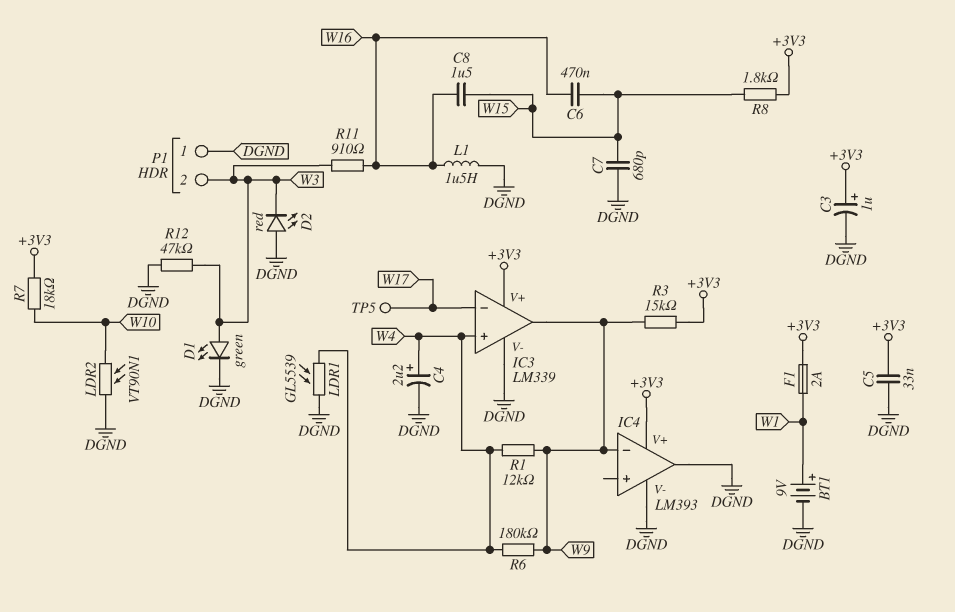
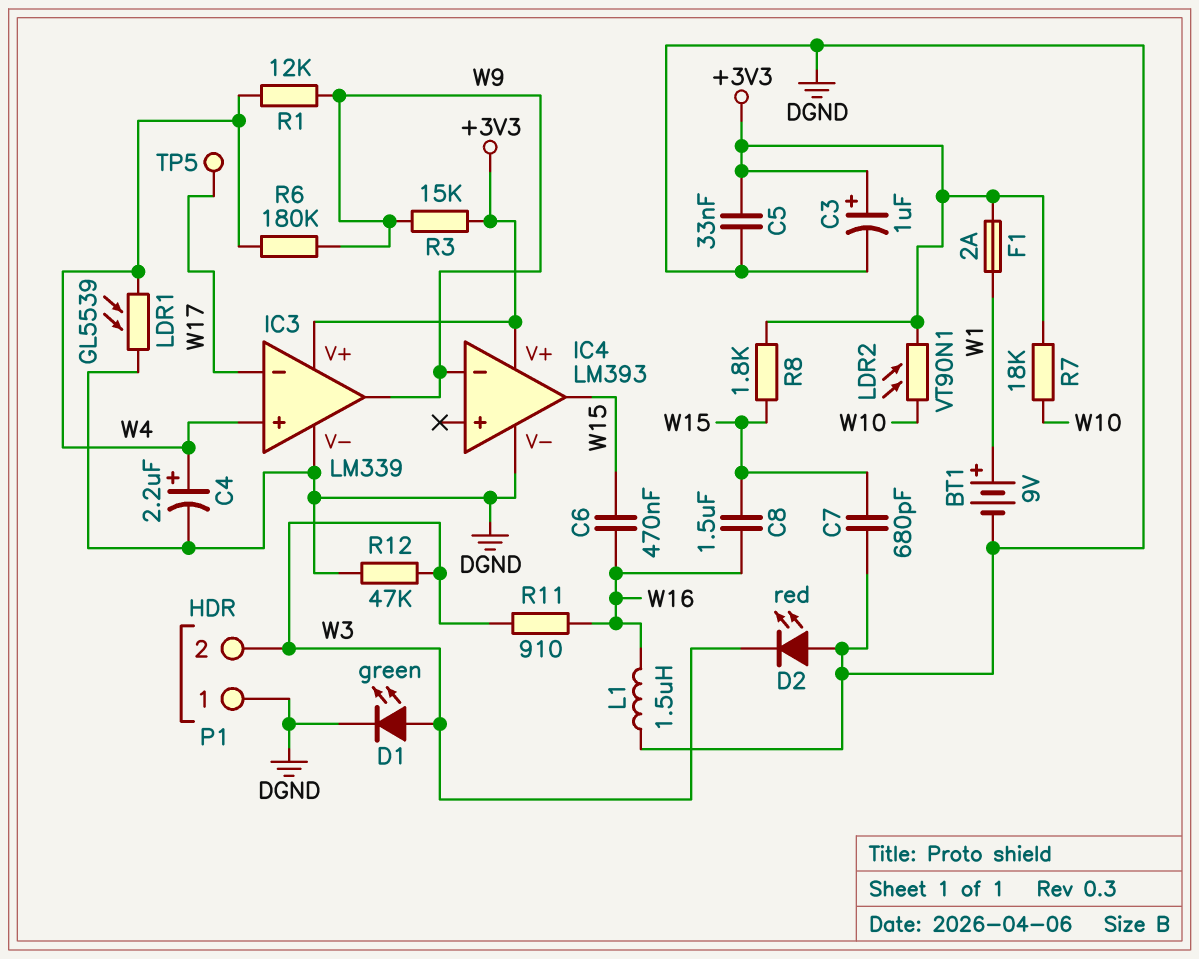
IC4 pin out: DGND -> W15
LDR2: VT90N1 (DGND, W10) -> VT90N1 (+3V3, W10)

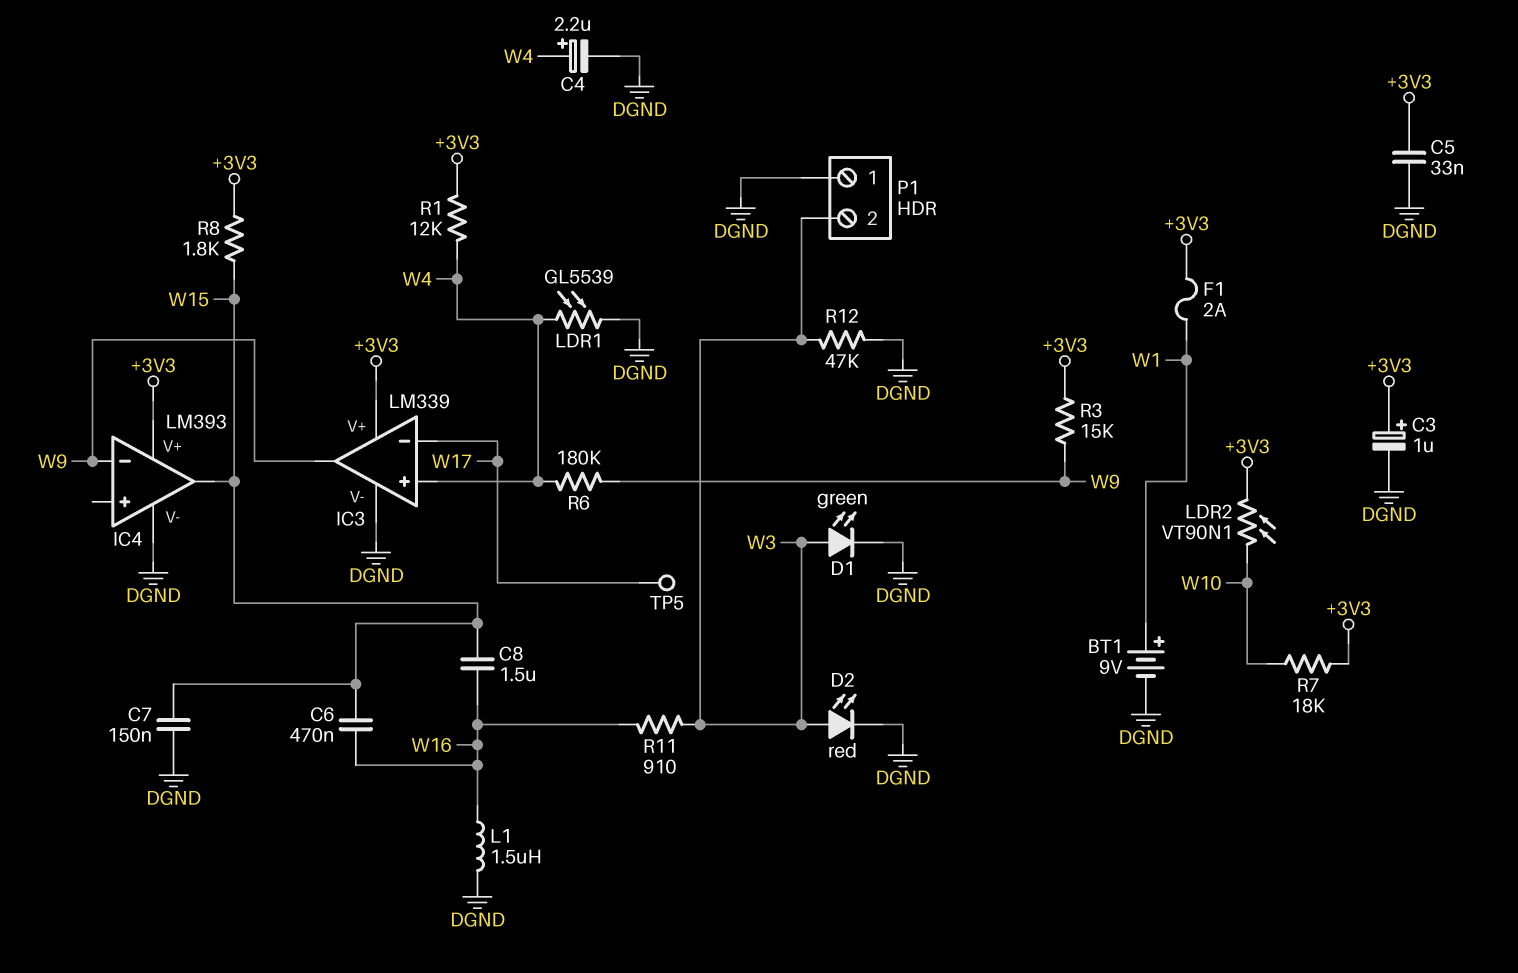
C7: 680pF (DGND, W15) -> 150nF (DGND, W15)
D2: LED red (A DGND, K W3) -> LED red (A W3, K DGND)
R1: 12k (W4, W9) -> 12k (+3V3, W4)

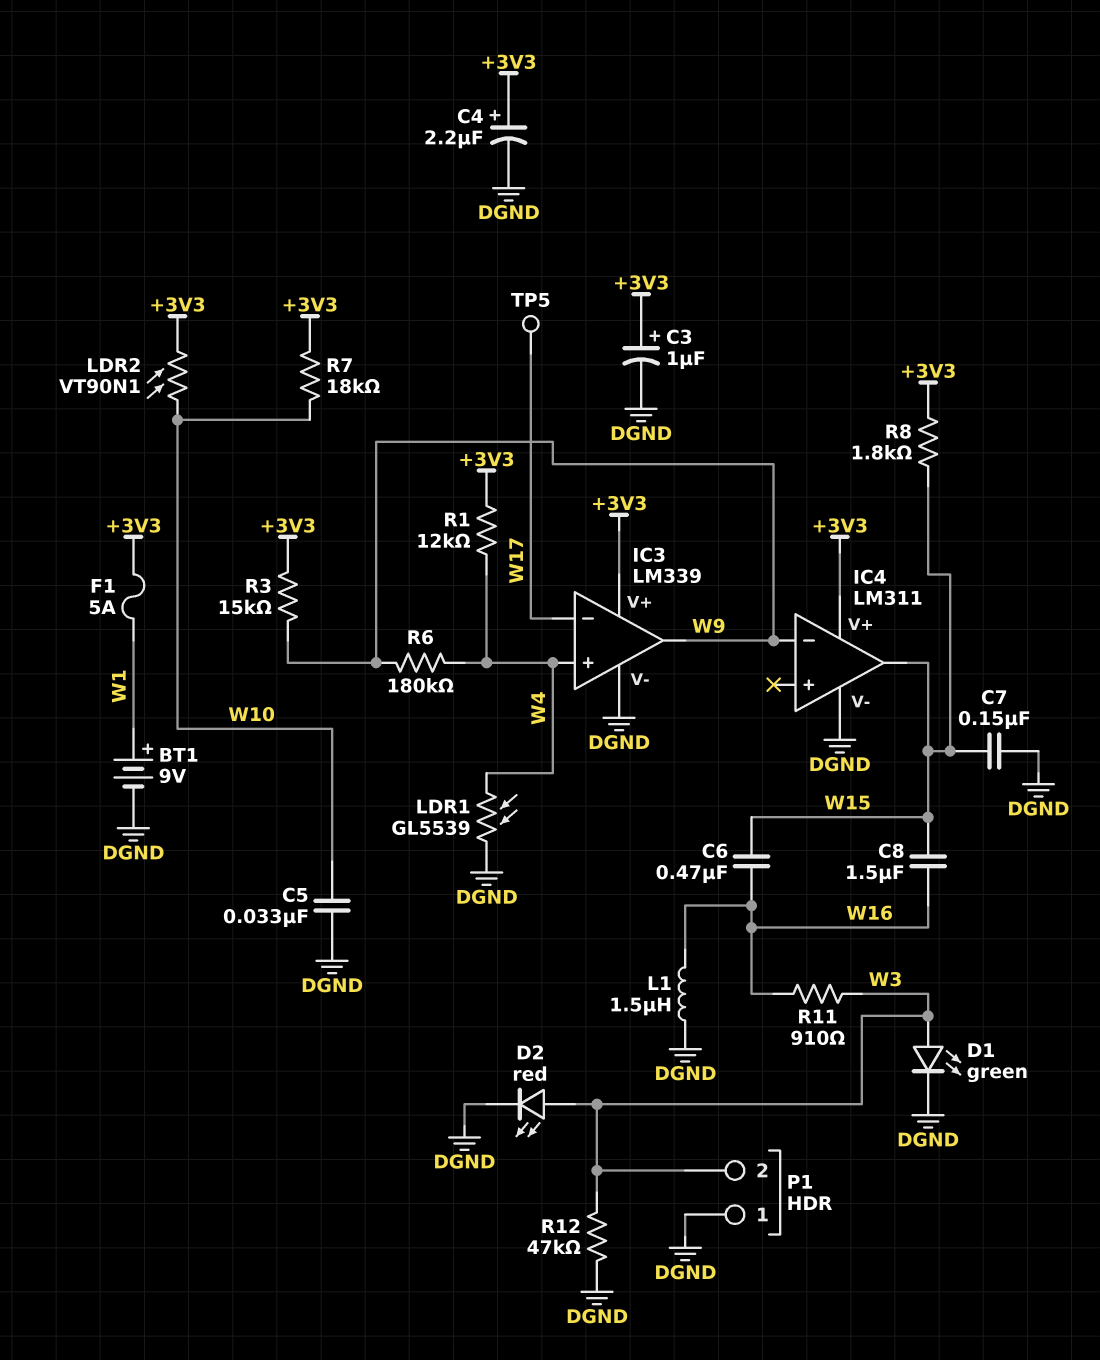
C4: 2.2uF (plus W4, minus DGND) -> 2.2uF (plus +3V3, minus DGND)
C5: 33nF (+3V3, DGND) -> 33nF (DGND, W10)
F1: 2A (+3V3, W1) -> 5A (+3V3, W1)
IC4: LM393 -> LM311

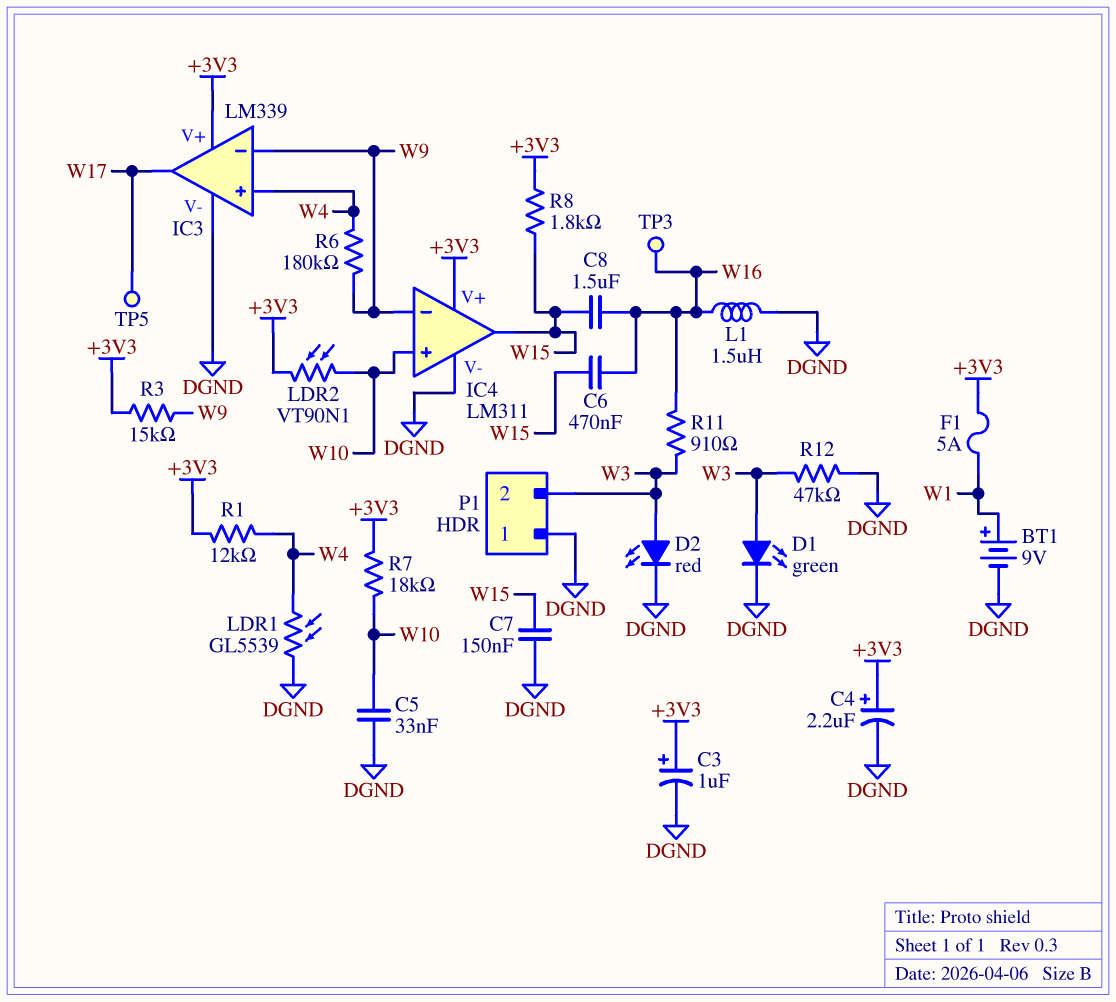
IC3 pin in-: W17 -> W9
IC3 pin out: W9 -> W17
IC4 pin in+: none -> W10
TP3: none -> test point (W16)

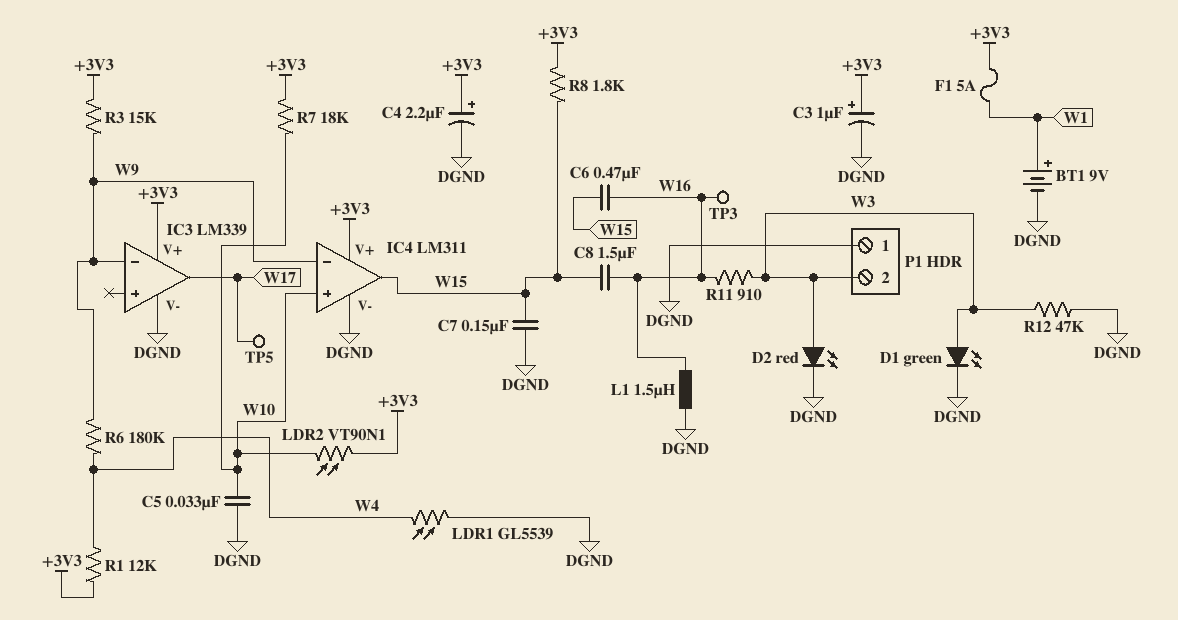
IC3 pin in+: W4 -> none

